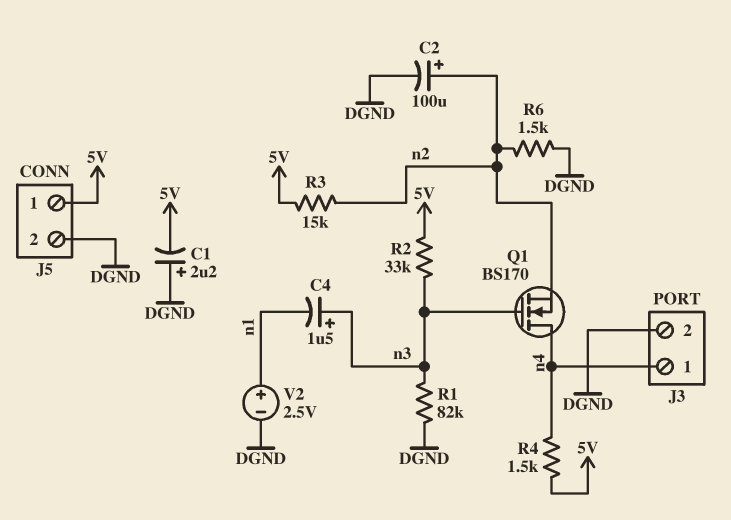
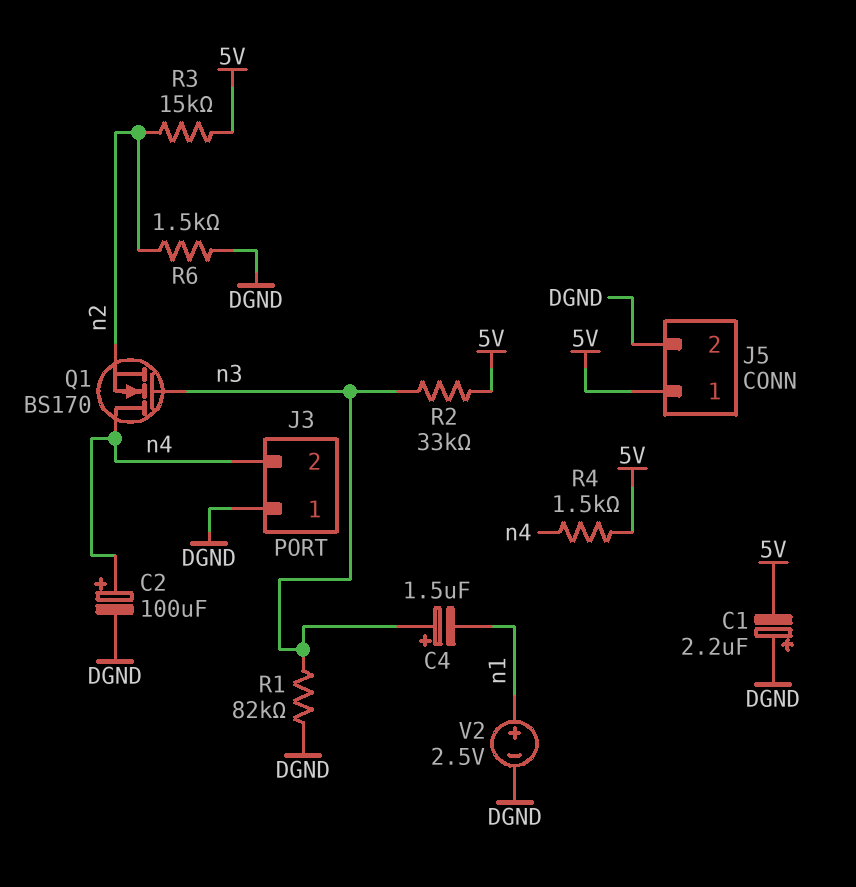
C2: 100uF (plus n2, minus DGND) -> 100uF (plus n4, minus DGND)
J3 pin 1: n4 -> DGND
J3 pin 2: DGND -> n4

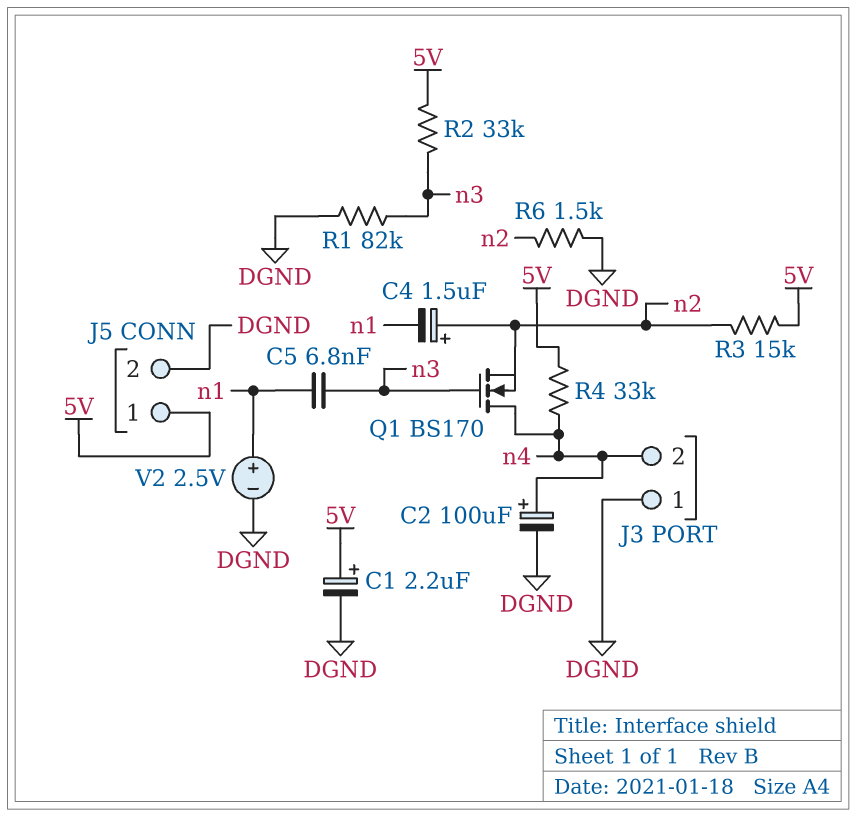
C1: 2.2uF (plus DGND, minus 5V) -> 2.2uF (plus 5V, minus DGND)
C4: 1.5uF (plus n3, minus n1) -> 1.5uF (plus n2, minus n1)
C5: none -> 6.8nF (n1, n3)
R4: 1.5k (5V, n4) -> 33k (5V, n4)

